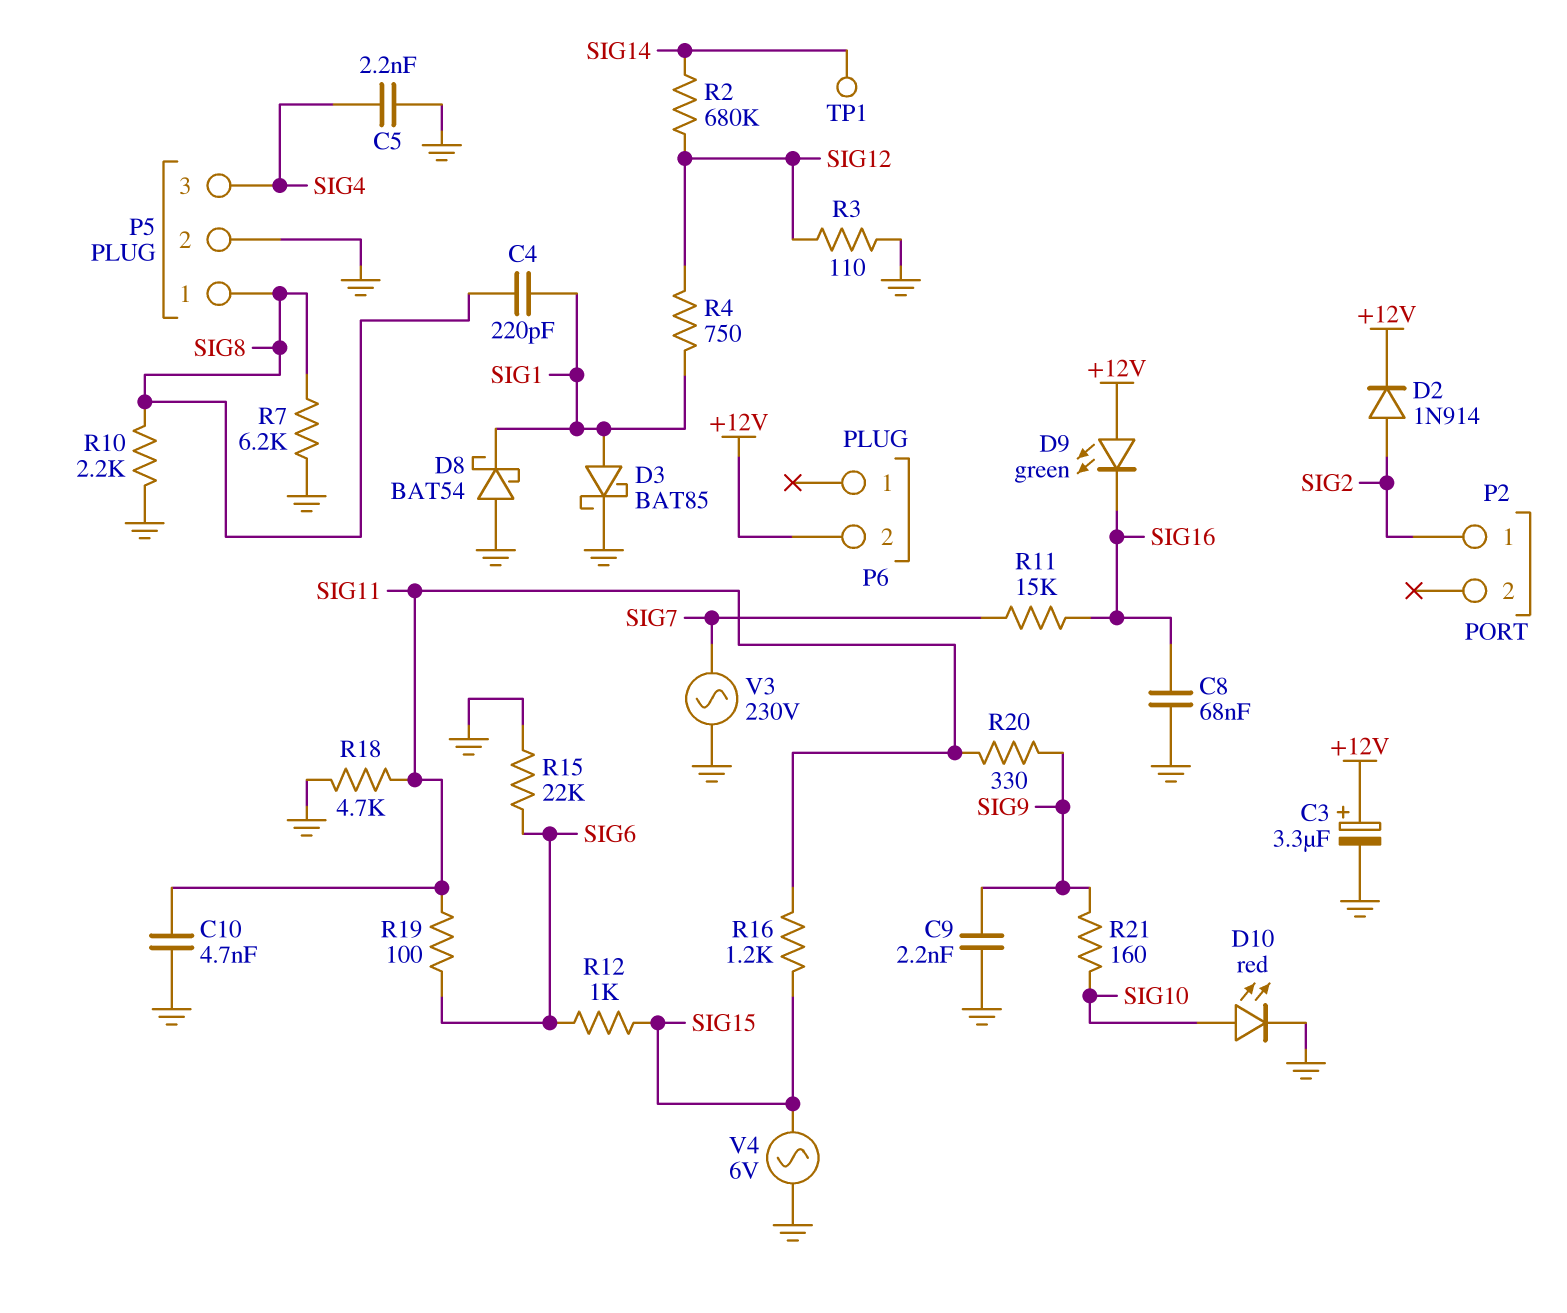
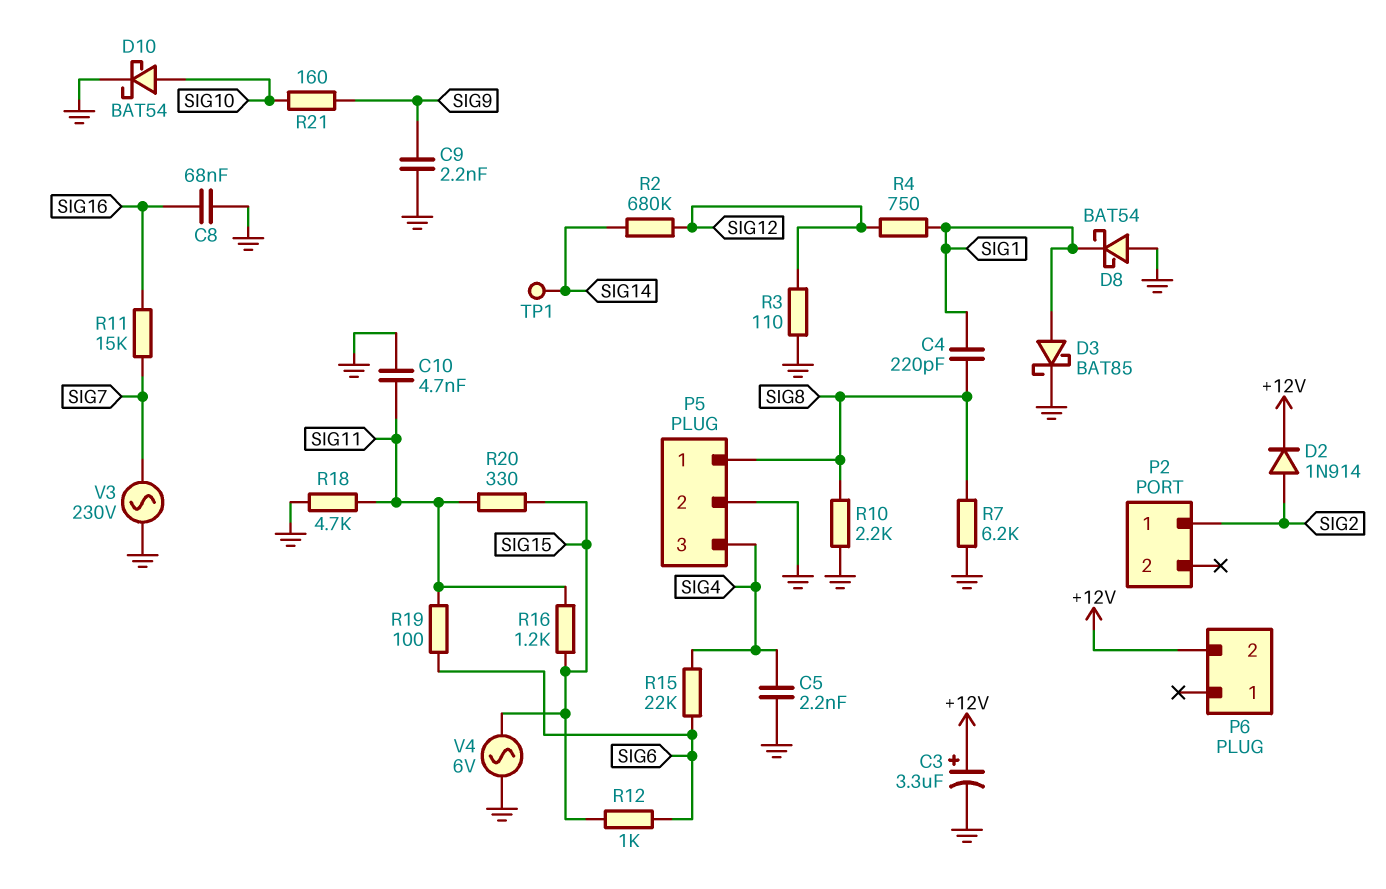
D9: LED green (A +12V, K SIG16) -> none
D10: LED red (A SIG10, K GND) -> schottky BAT54 (A SIG10, K GND)
R15: 22k (GND, SIG6) -> 22k (SIG4, SIG6)
R20: 330 (SIG9, SIG11) -> 330 (SIG11, SIG15)

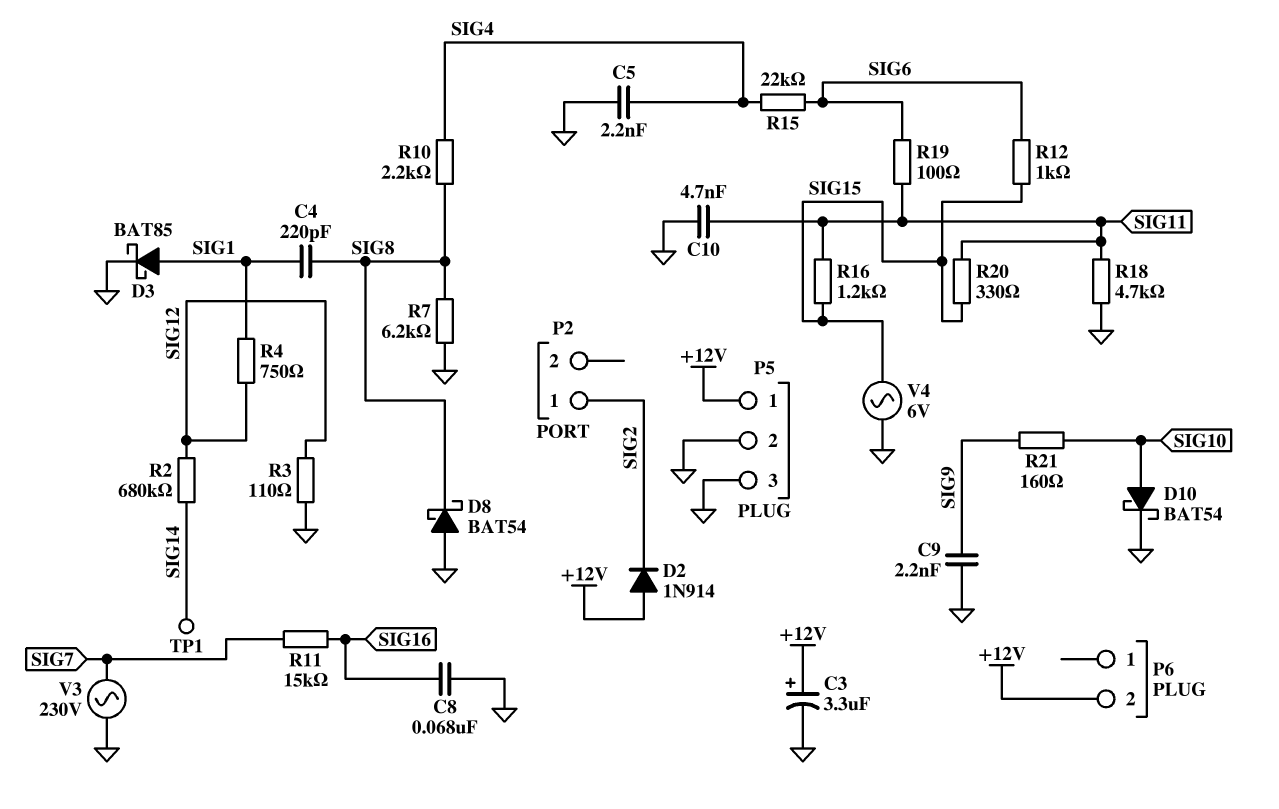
D2: diode 1N914 (A SIG2, K +12V) -> diode 1N914 (A +12V, K SIG2)
D8: schottky BAT54 (A GND, K SIG1) -> schottky BAT54 (A GND, K SIG8)
P5 pin 1: SIG8 -> +12V
P5 pin 3: SIG4 -> GND
R10: 2.2k (GND, SIG8) -> 2.2k (SIG4, SIG8)

